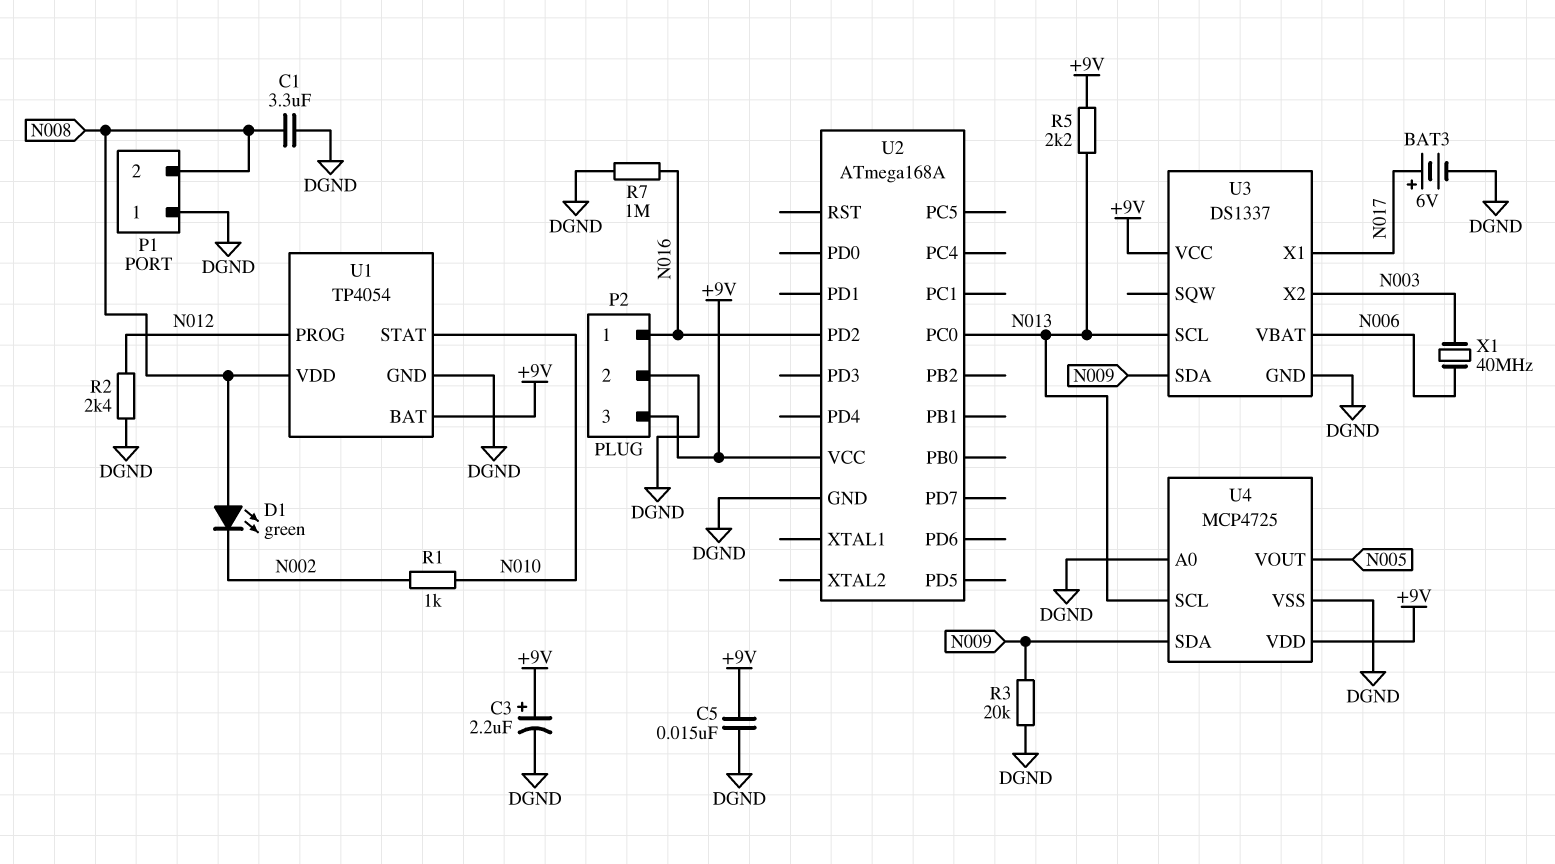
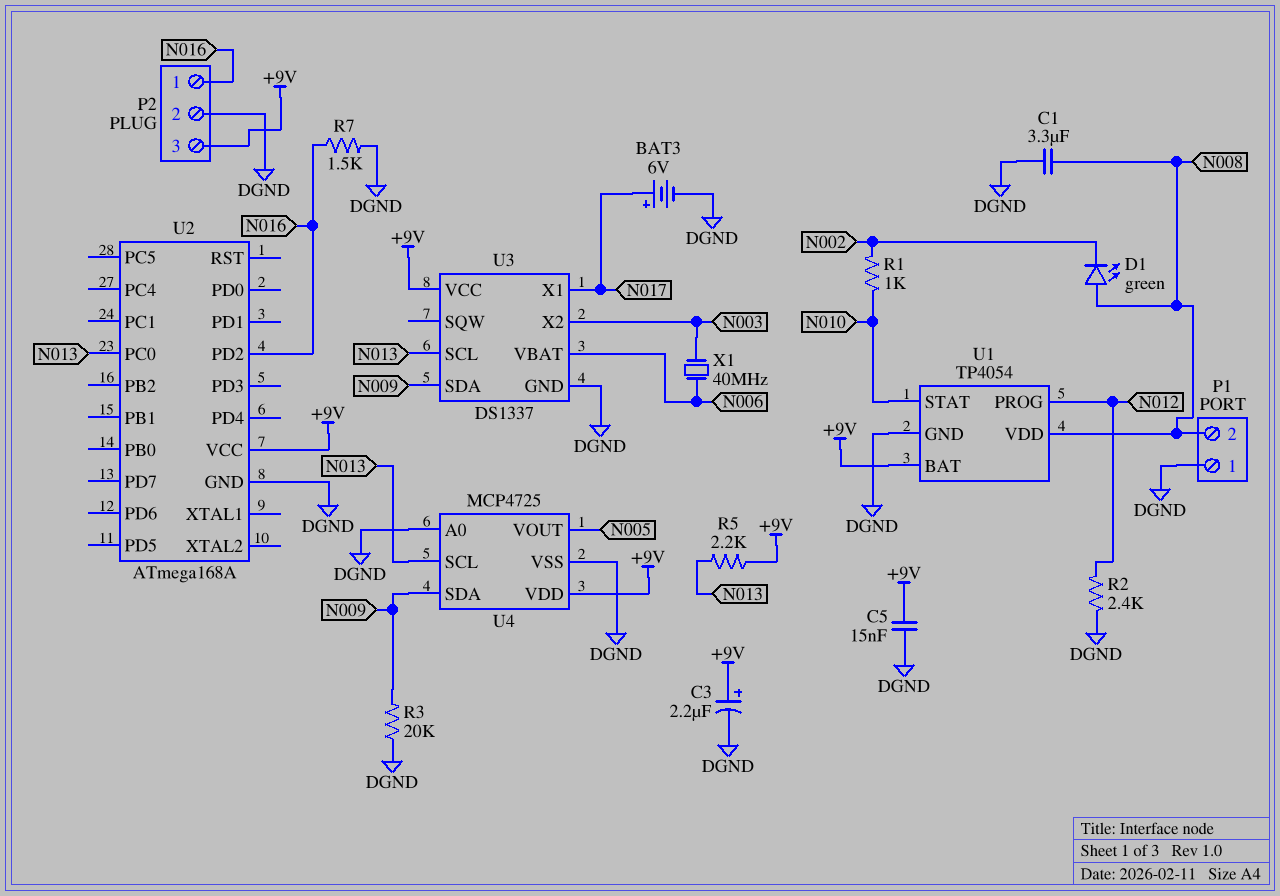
R7: 1M (DGND, N016) -> 1.5k (DGND, N016)

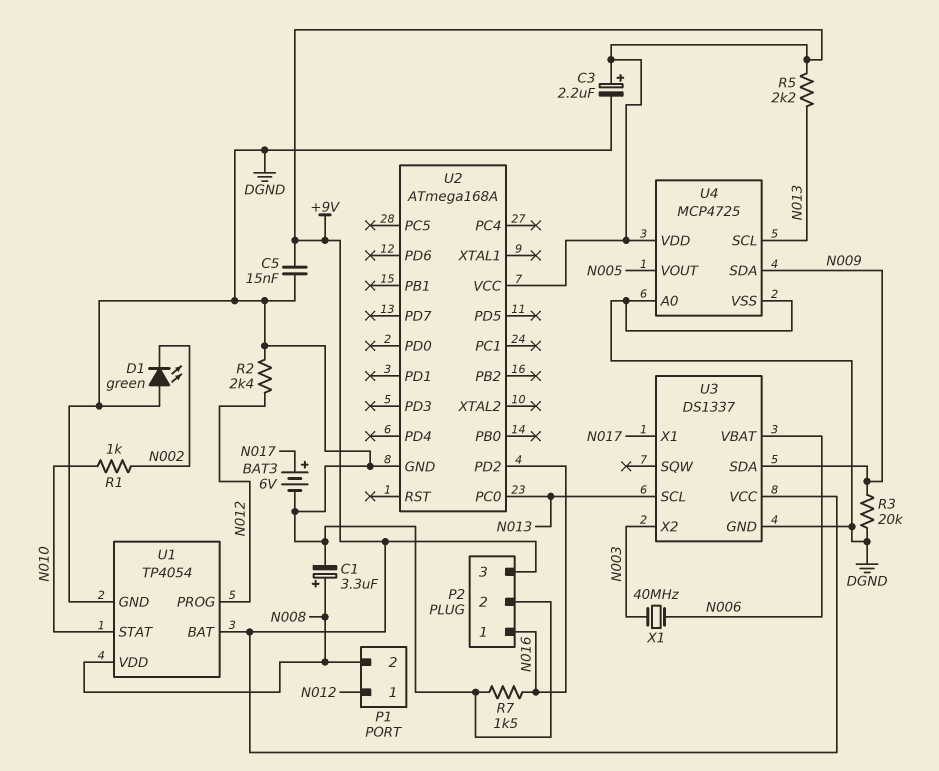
C1: 3.3uF (DGND, N008) -> 3.3uF (plus N008, minus DGND)
D1: LED green (A N008, K N002) -> LED green (A DGND, K N002)
P1 pin 1: DGND -> N012

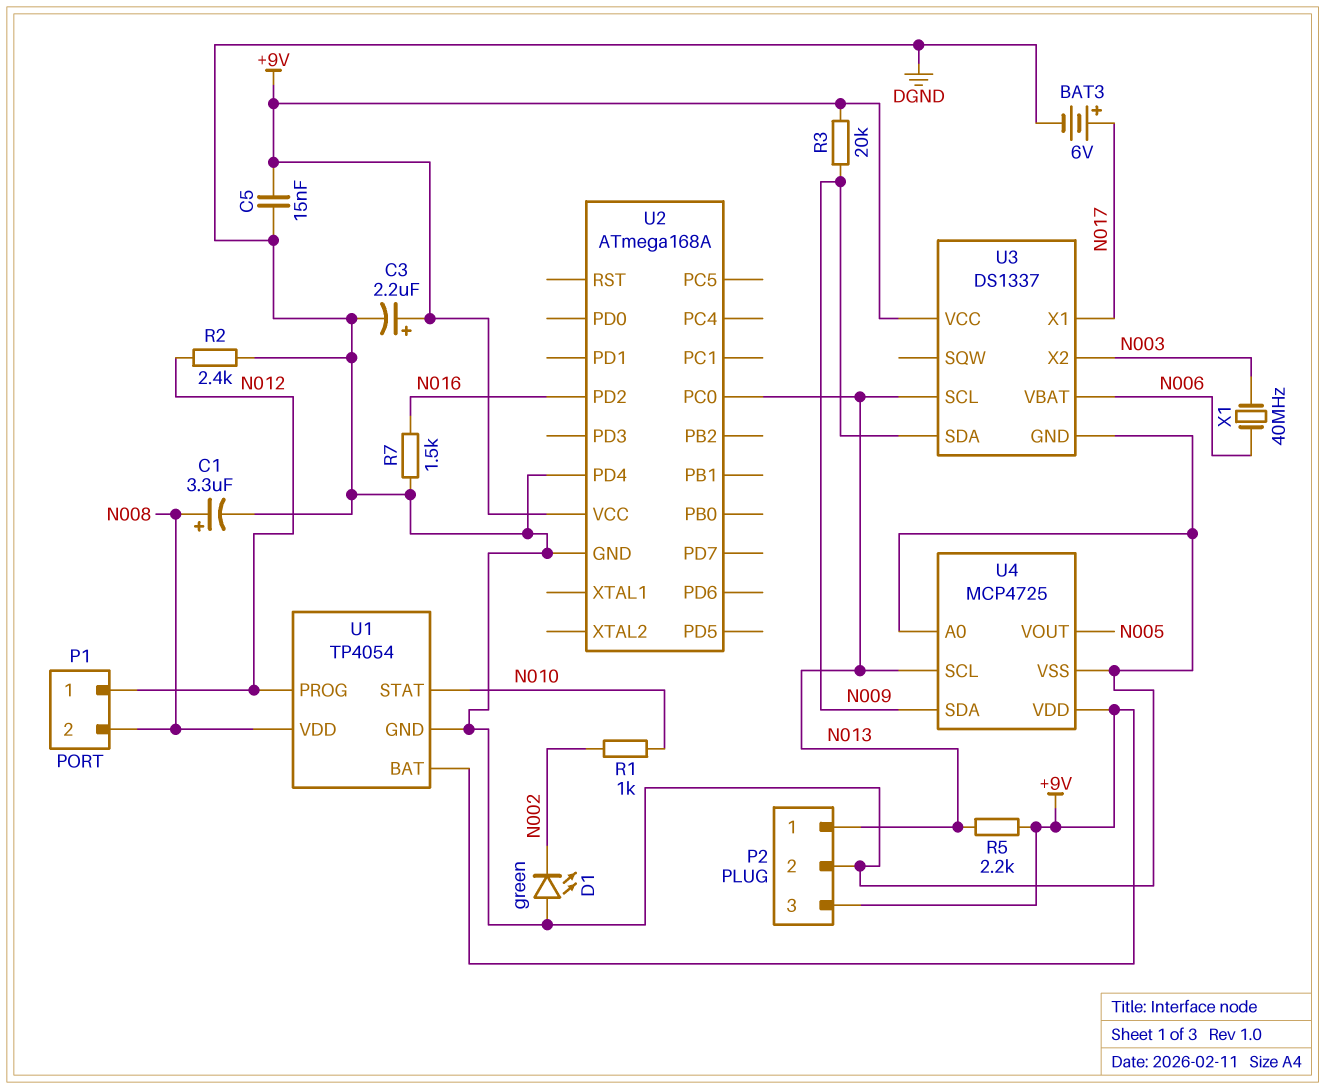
P2 pin 1: N016 -> N013
R3: 20k (DGND, N009) -> 20k (+9V, N009)
U2 pin PD4: none -> DGND

